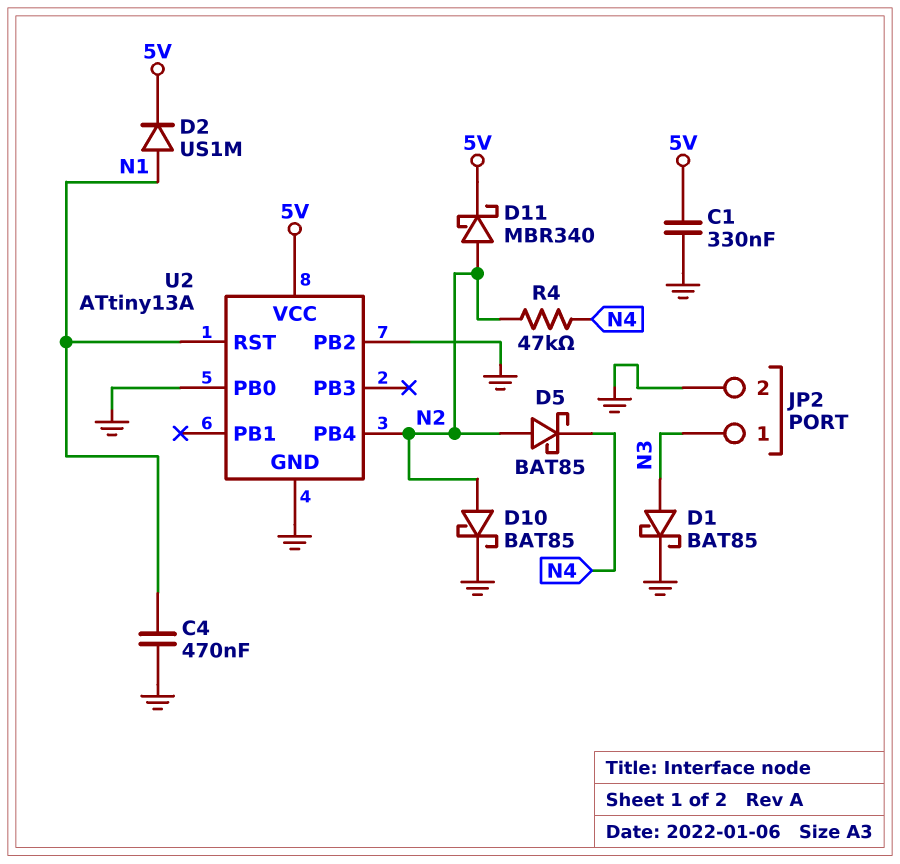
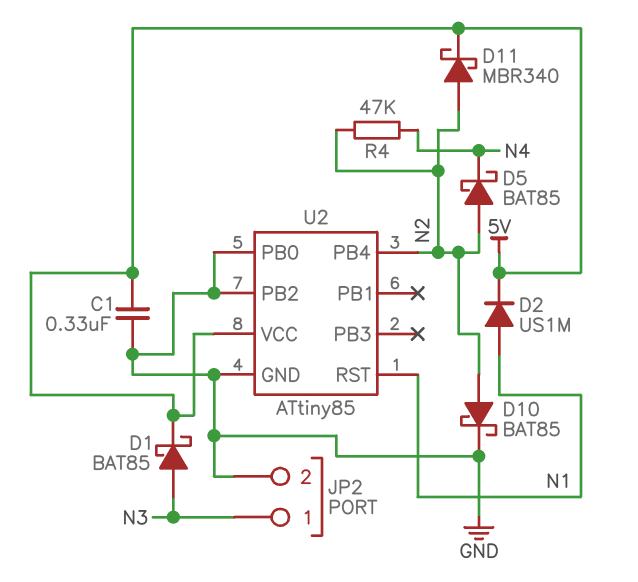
C4: 470nF (GND, N1) -> none
D1: schottky BAT85 (A N3, K GND) -> schottky BAT85 (A N3, K 5V)
U2: ATtiny13A -> ATtiny85

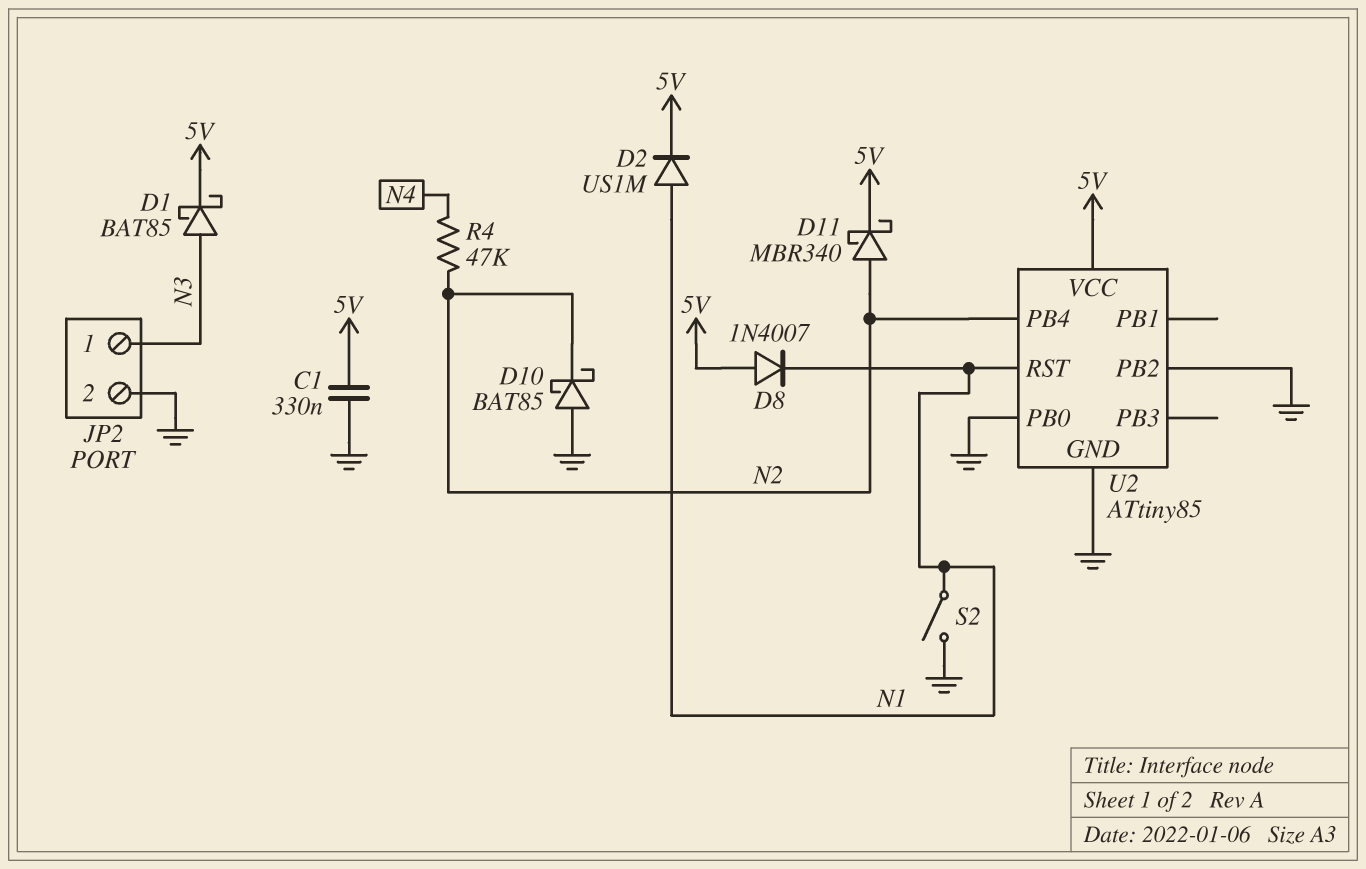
D5: schottky BAT85 (A N2, K N4) -> none
D8: none -> diode 1N4007 (A 5V, K N1)
D10: schottky BAT85 (A N2, K GND) -> schottky BAT85 (A GND, K N2)
S2: none -> switch (GND, N1)

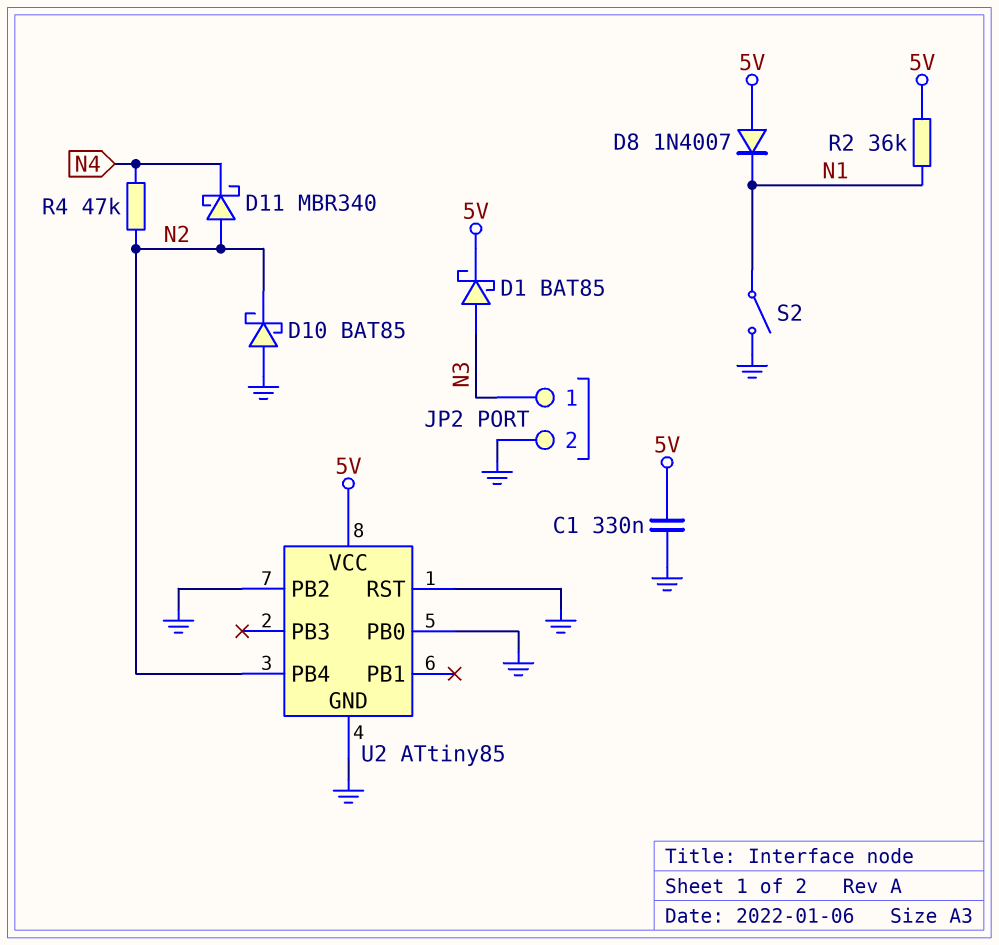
D2: diode US1M (A N1, K 5V) -> none
D11: schottky MBR340 (A N2, K 5V) -> schottky MBR340 (A N2, K N4)
R2: none -> 36k (5V, N1)
U2 pin RST: N1 -> GND

